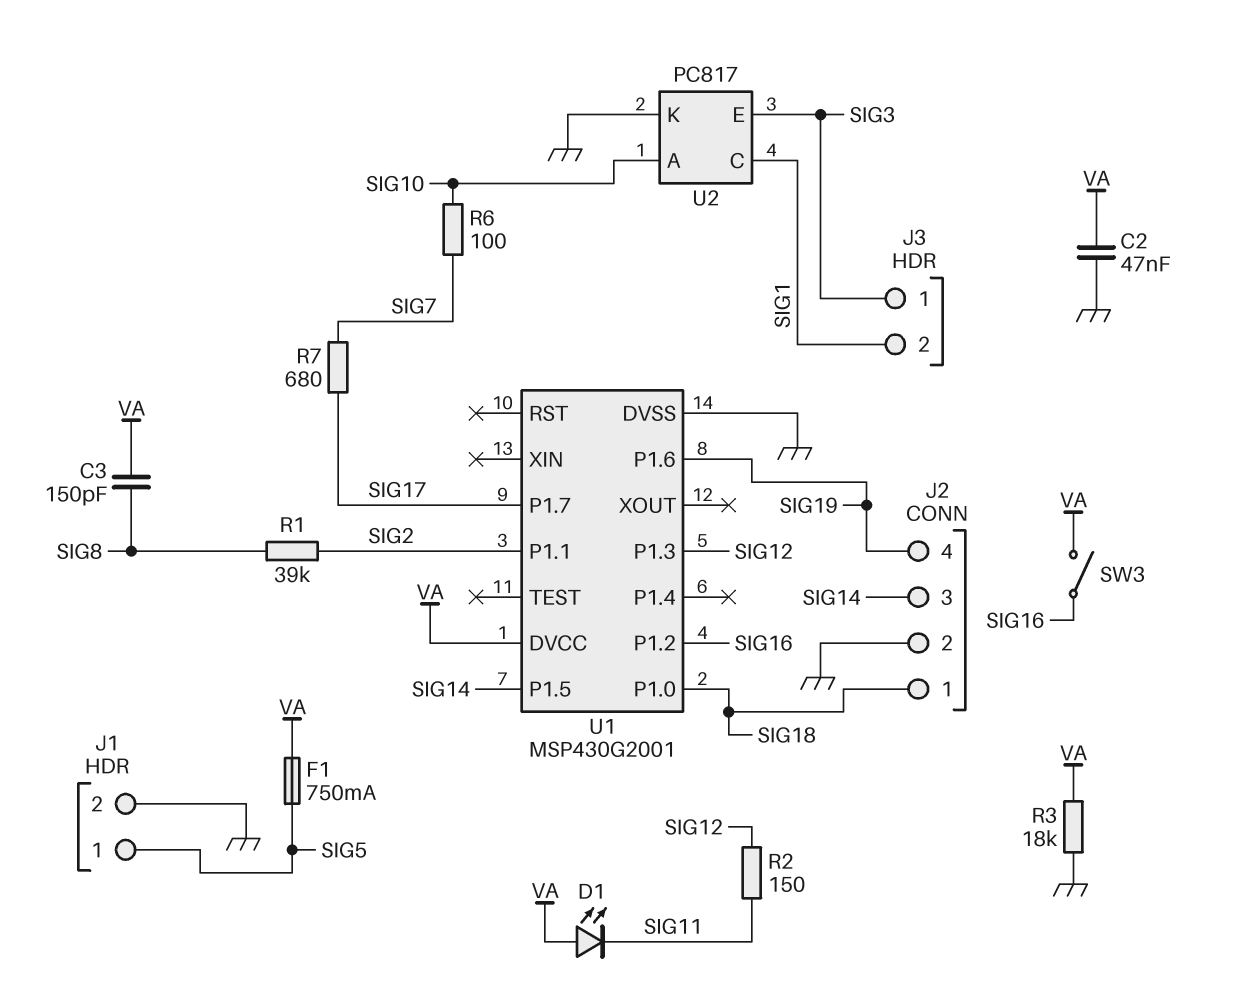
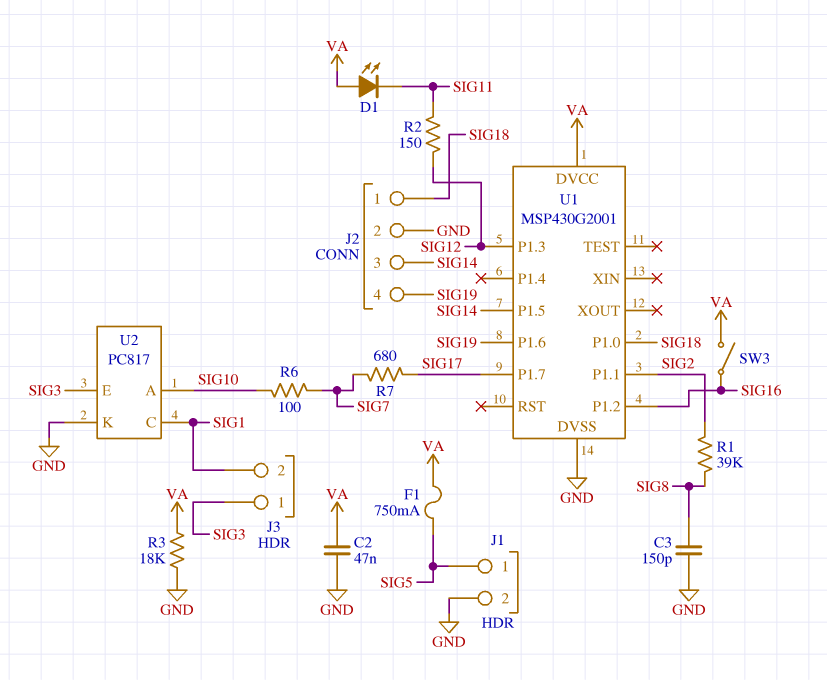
C3: 150pF (SIG8, VA) -> 150pF (GND, SIG8)

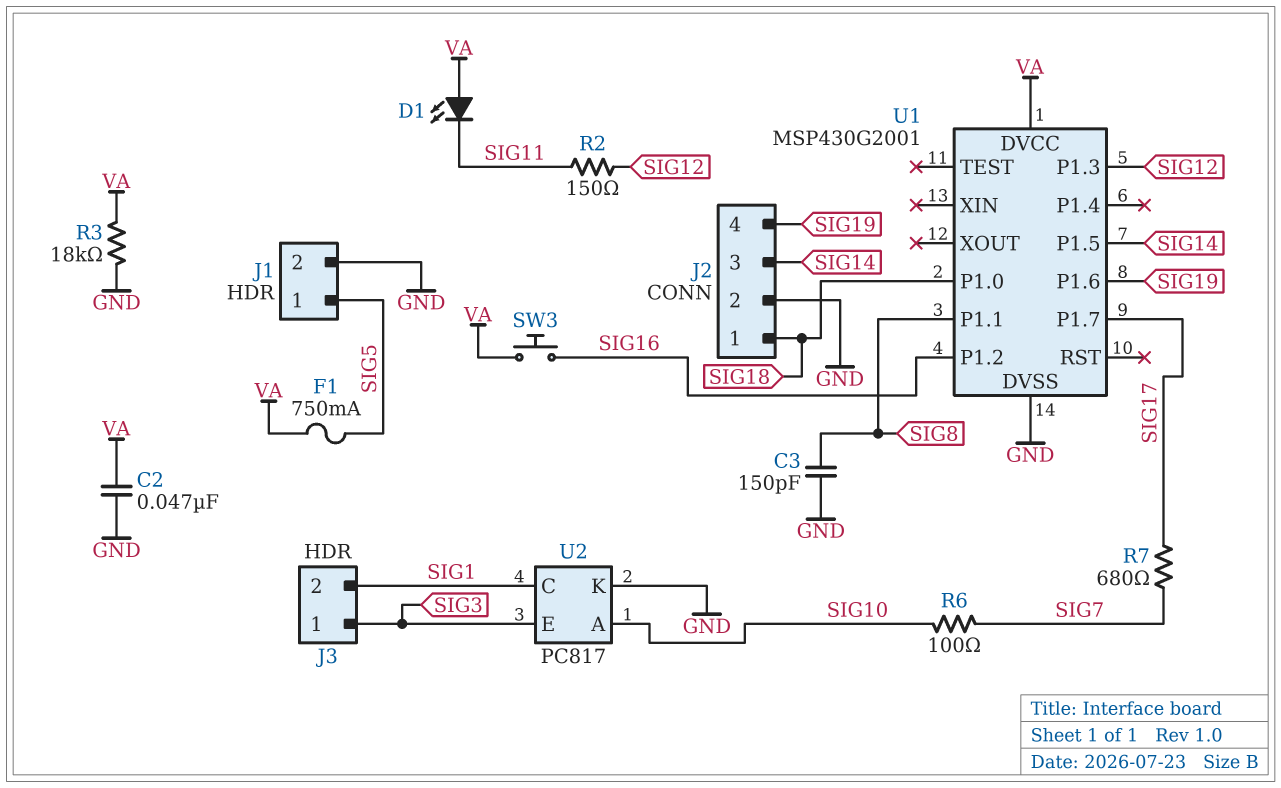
R1: 39k (SIG2, SIG8) -> none
SW3: switch (SIG16, VA) -> button (SIG16, VA)
U1 pin P1.1: SIG2 -> SIG8

